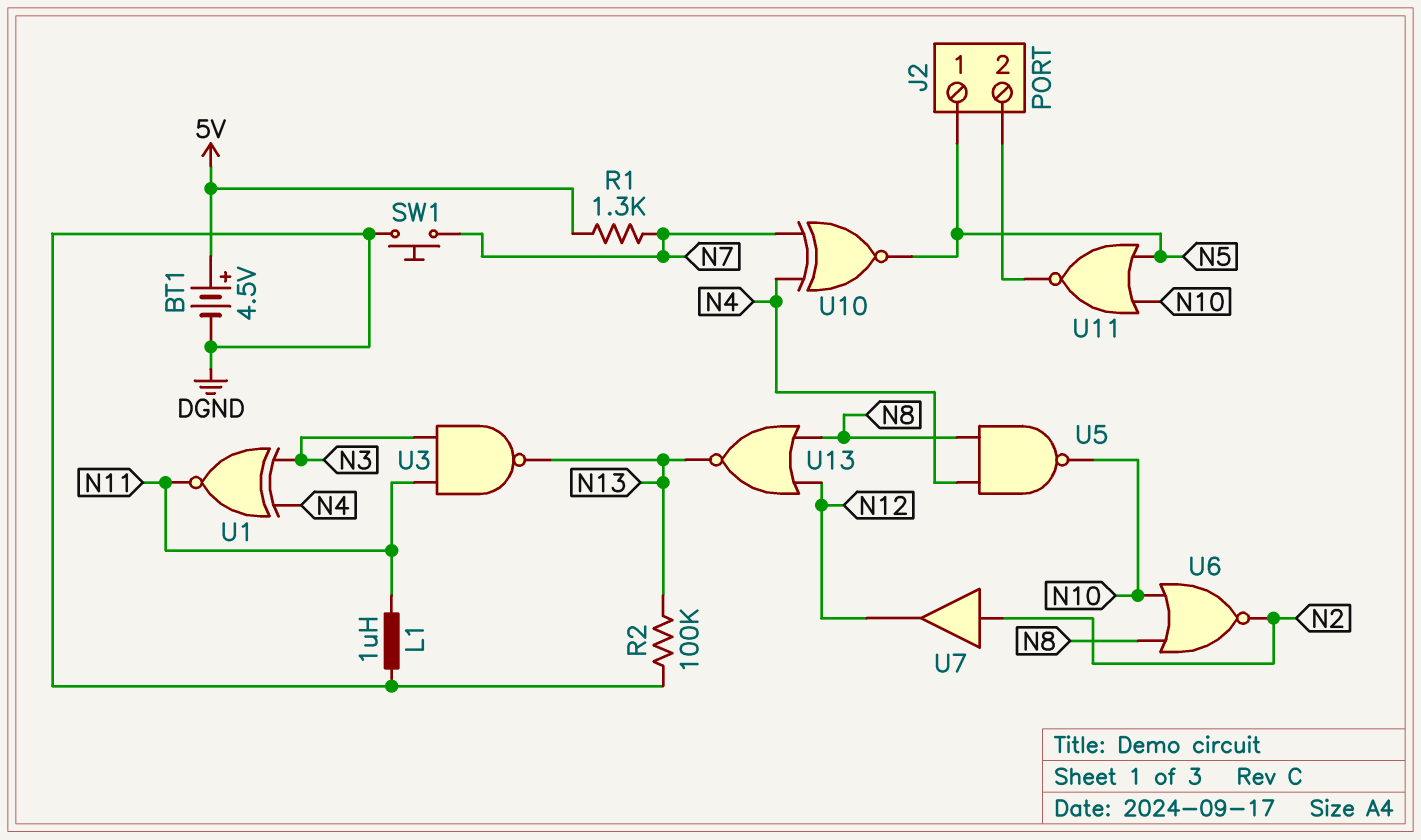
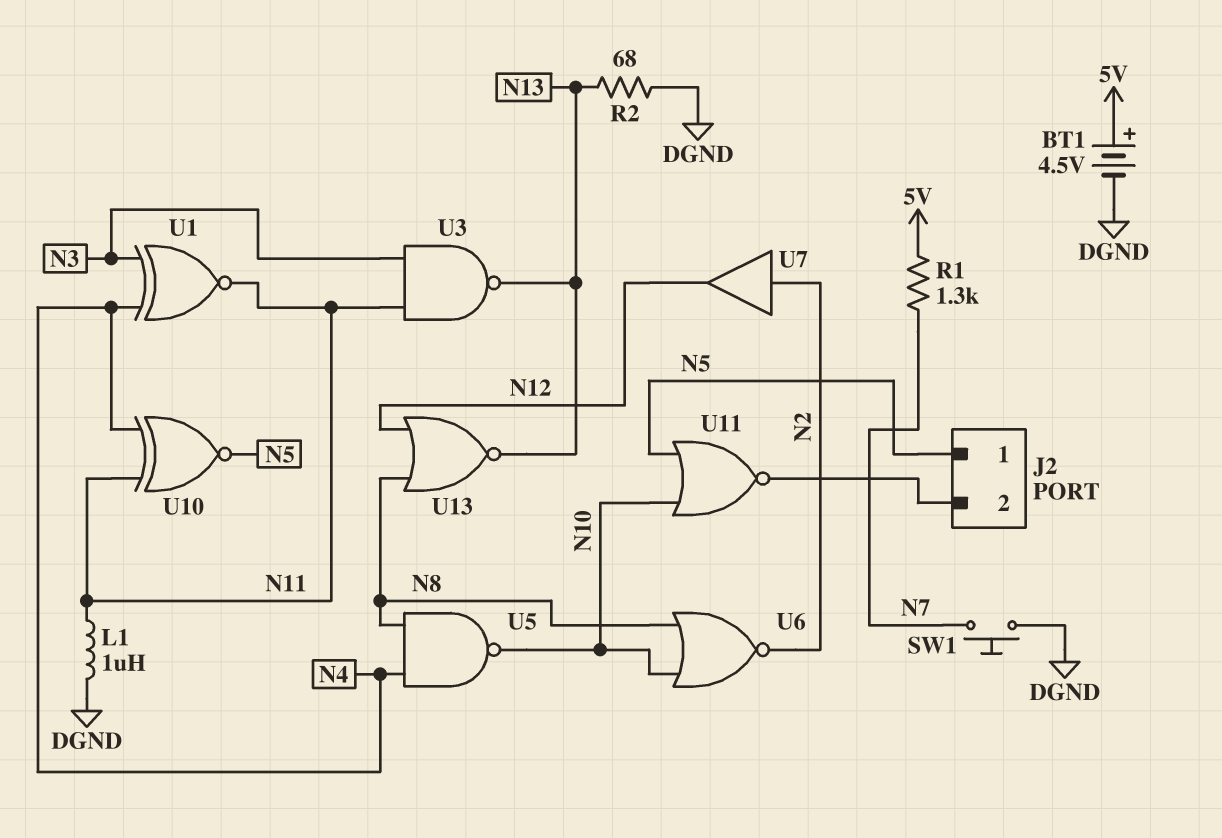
R2: 100k (DGND, N13) -> 68 (DGND, N13)
U10: XNOR (in N4, in N7, out N5) -> XNOR (in N4, in N11, out N5)

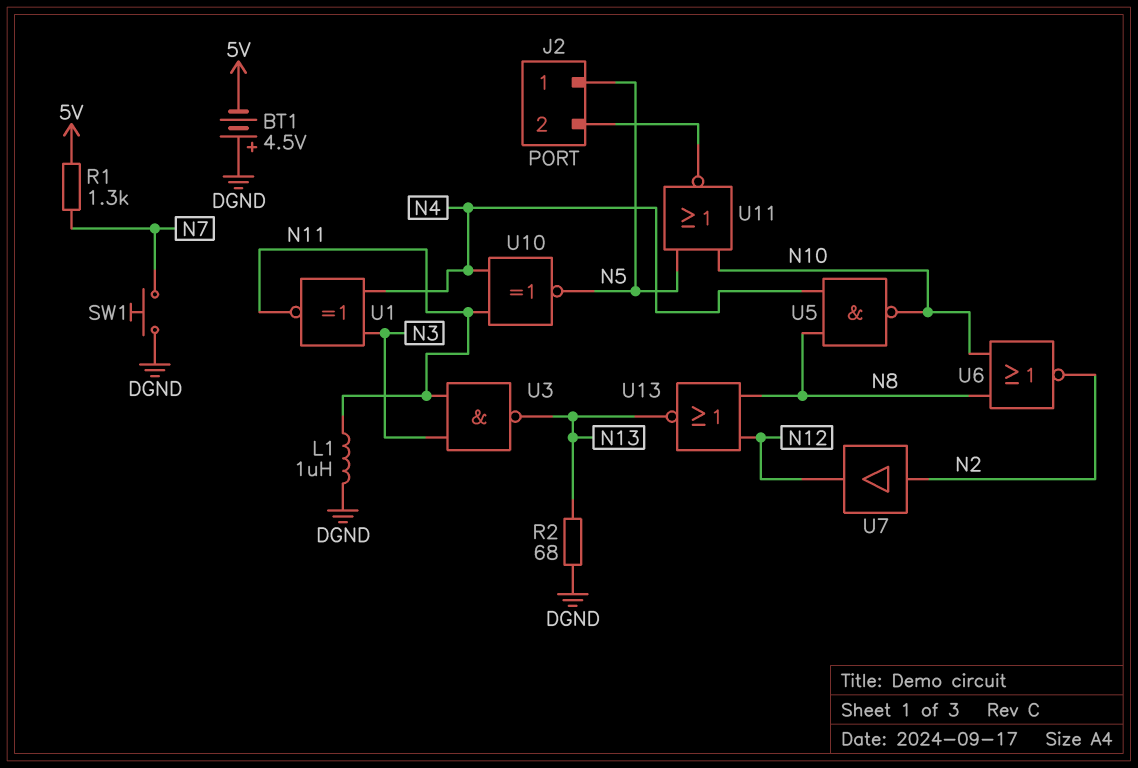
BT1: 4.5V (plus 5V, minus DGND) -> 4.5V (plus DGND, minus 5V)

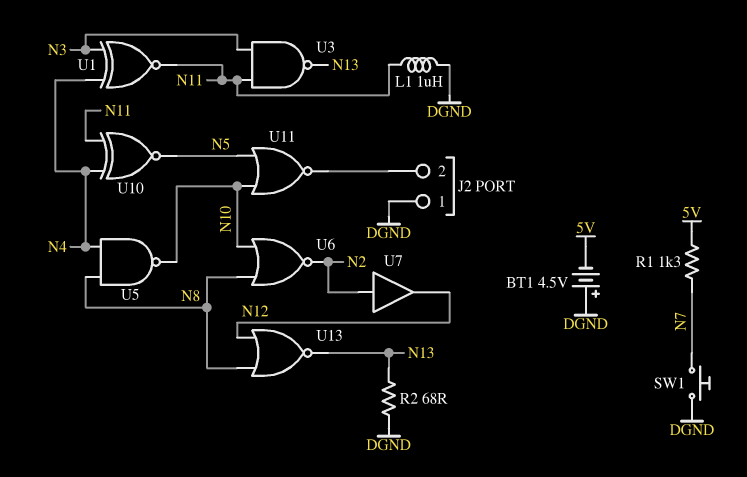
J2 pin 1: N5 -> DGND

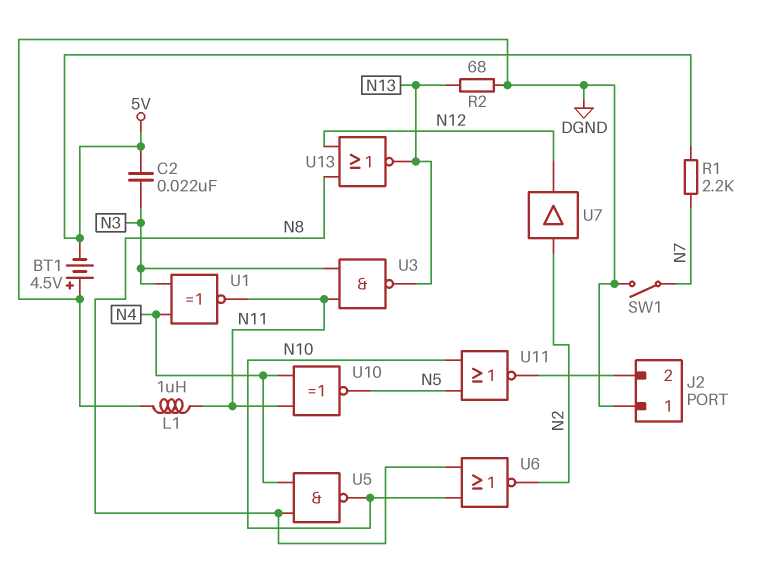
C2: none -> 22nF (5V, N3)
R1: 1.3k (5V, N7) -> 2.2k (5V, N7)
SW1: button (DGND, N7) -> switch (DGND, N7)

